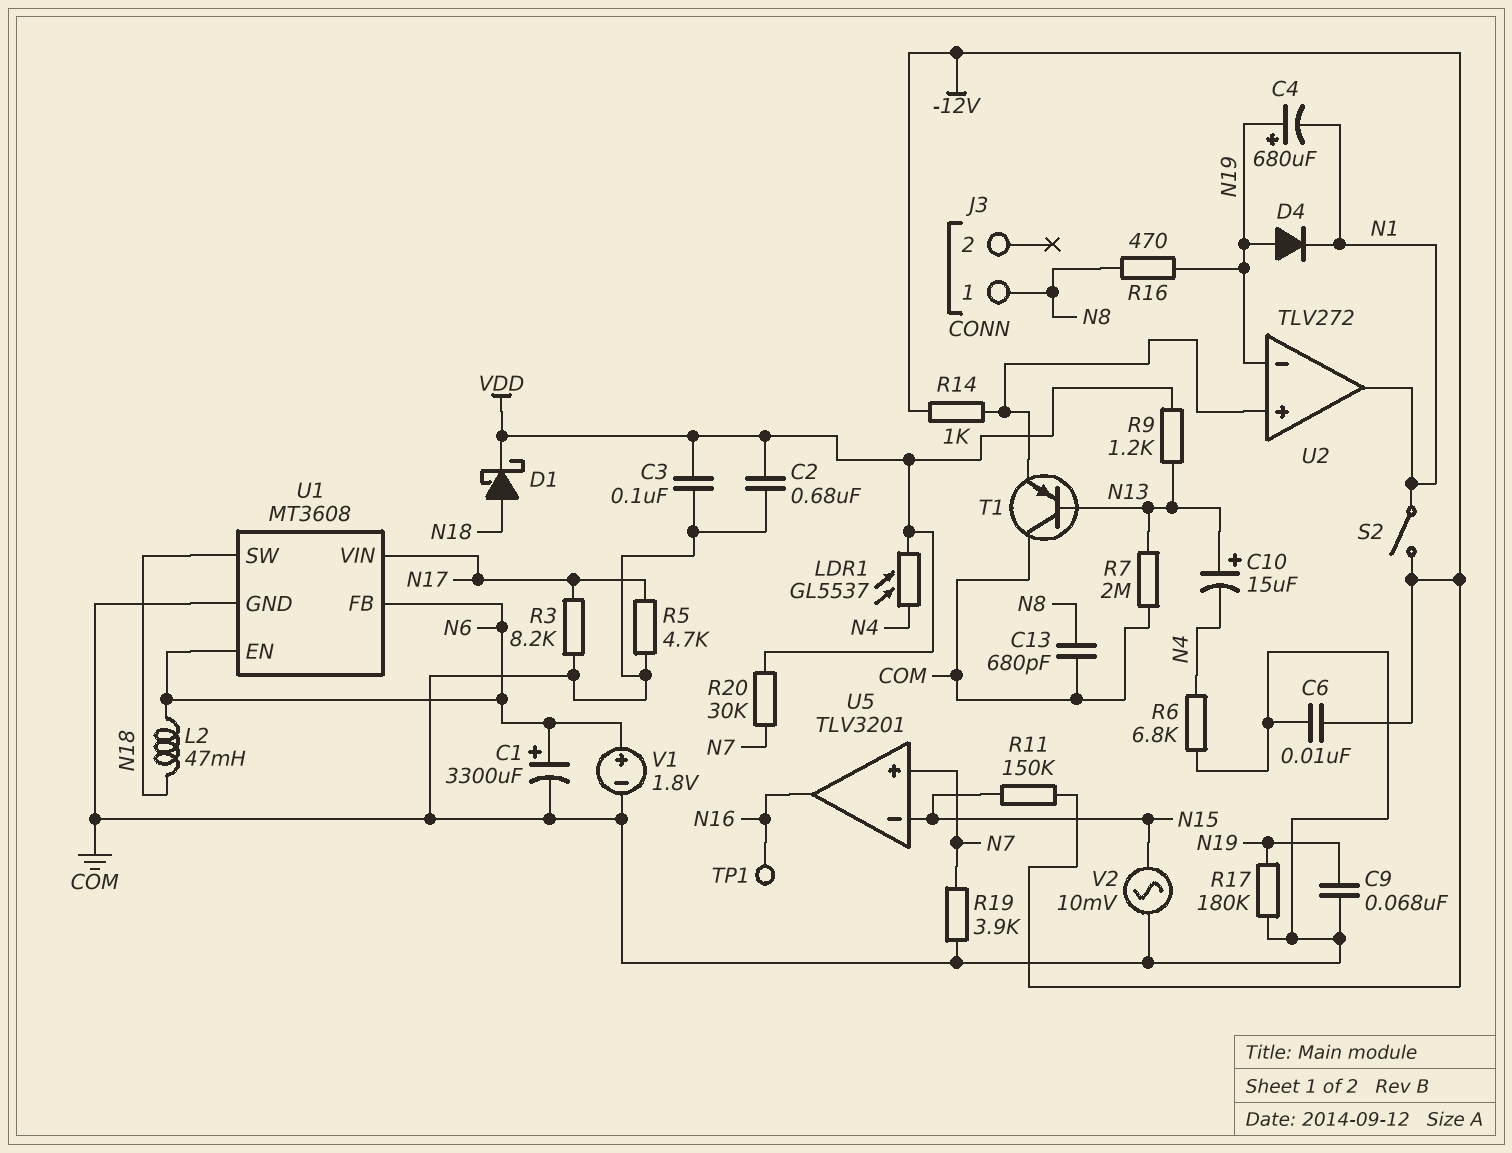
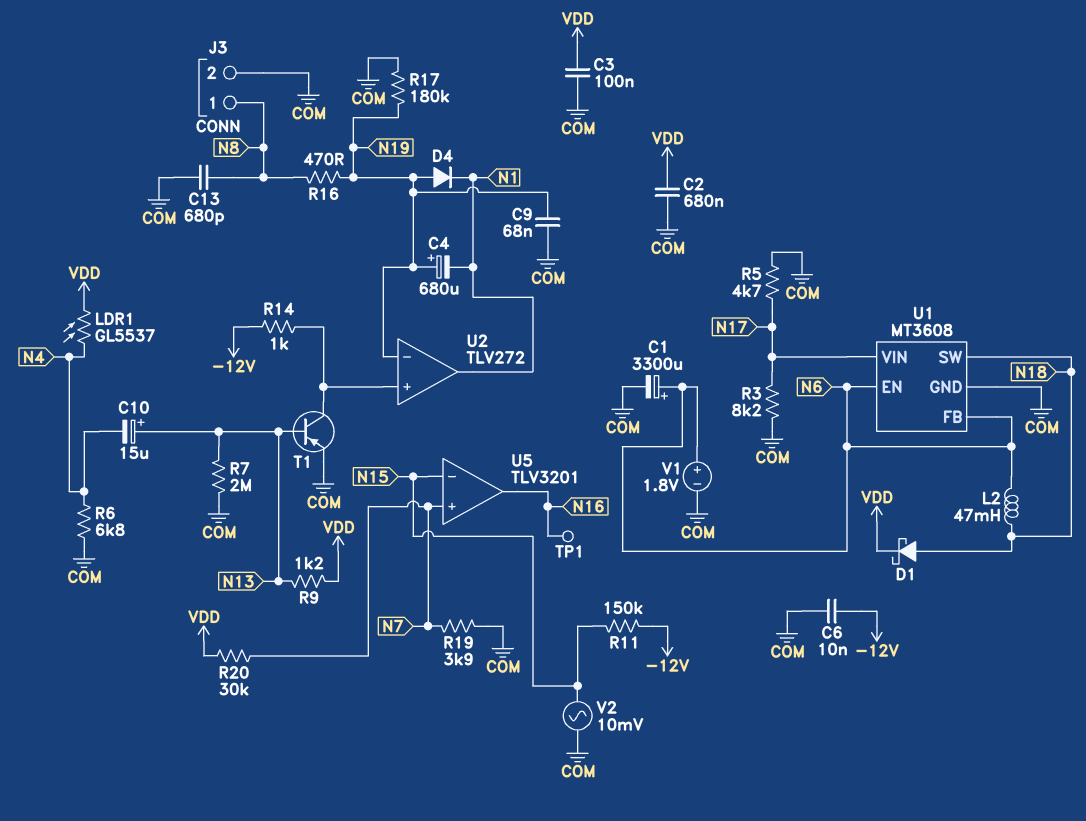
J3 pin 2: none -> COM
S2: switch (-12V, N1) -> none
T1: PNP (B N13, C COM, E U2/in+) -> PNP (B N13, C U2/in+, E COM)

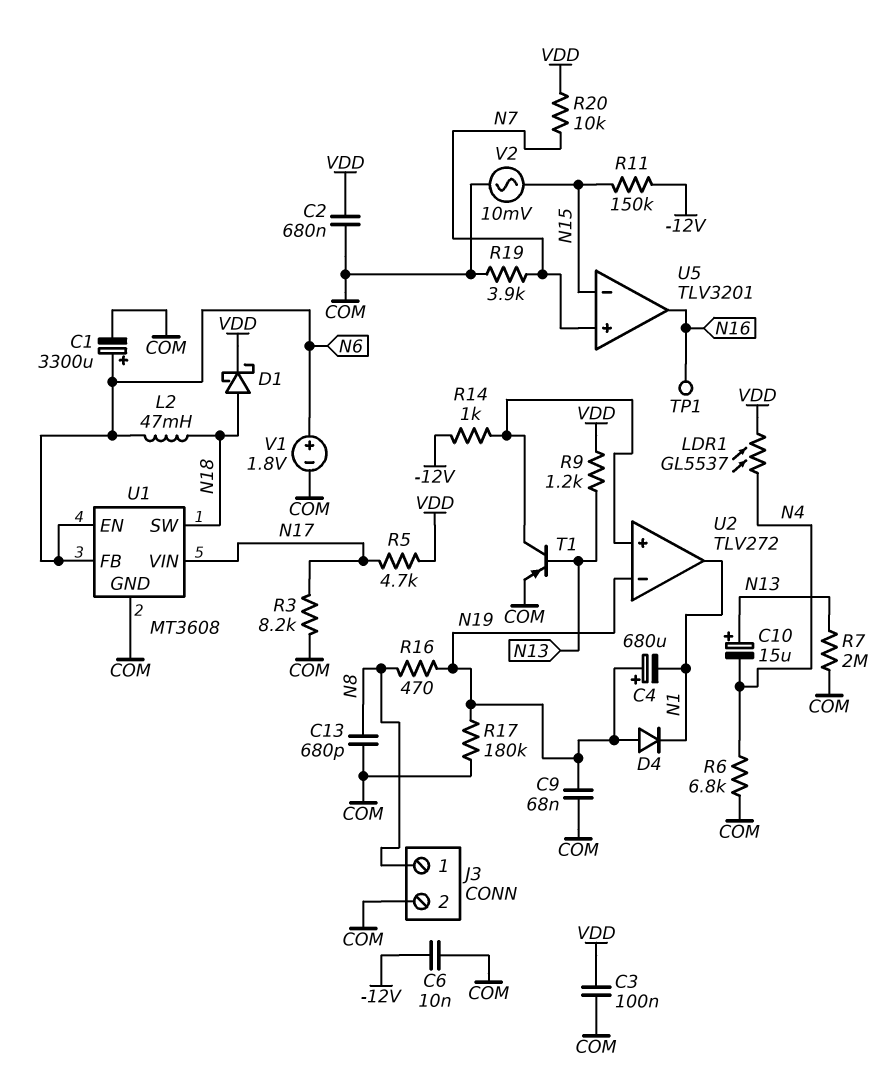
R5: 4.7k (COM, N17) -> 4.7k (N17, VDD)
R20: 30k (N7, VDD) -> 10k (N7, VDD)

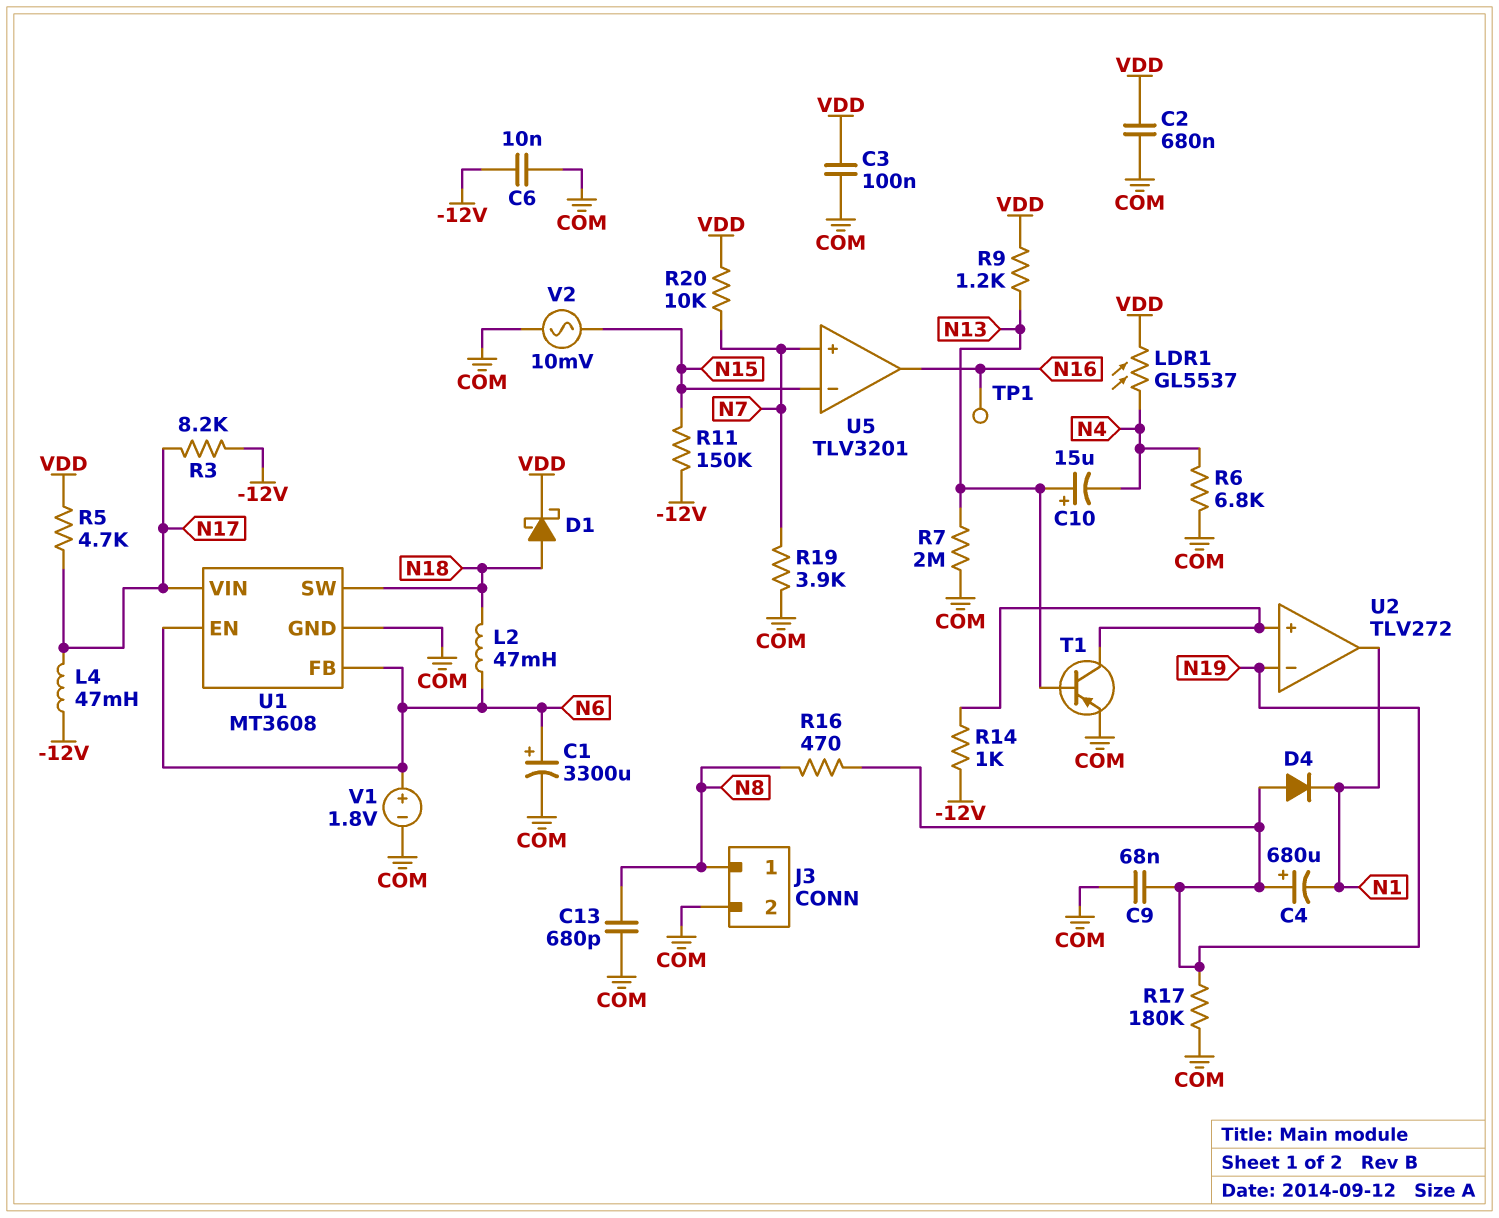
L4: none -> 47mH (-12V, N17)
R3: 8.2k (COM, N17) -> 8.2k (-12V, N17)

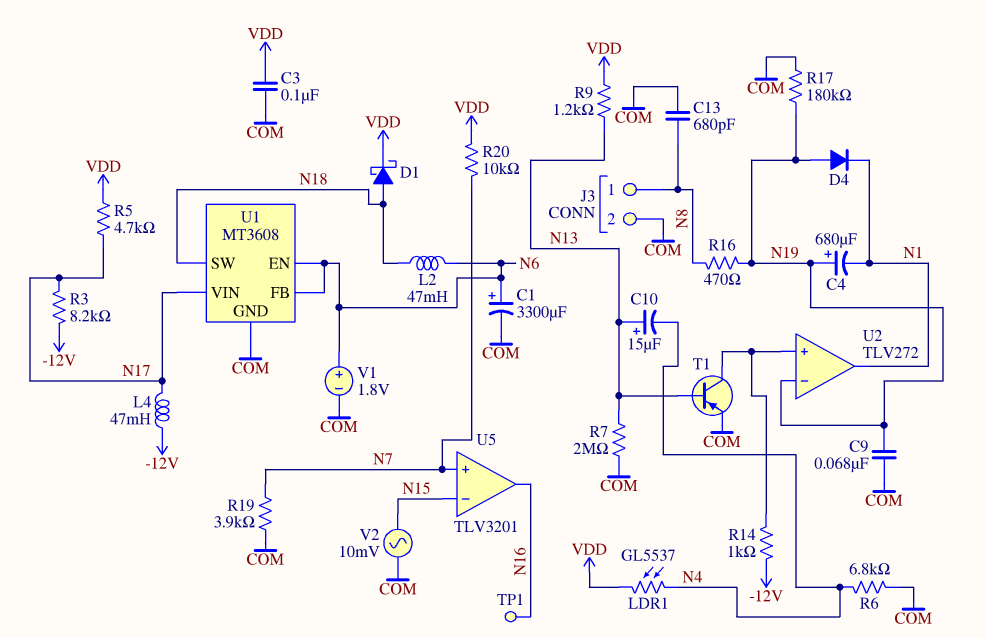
C2: 680nF (COM, VDD) -> none
C6: 10nF (-12V, COM) -> none
R11: 150k (-12V, N15) -> none

